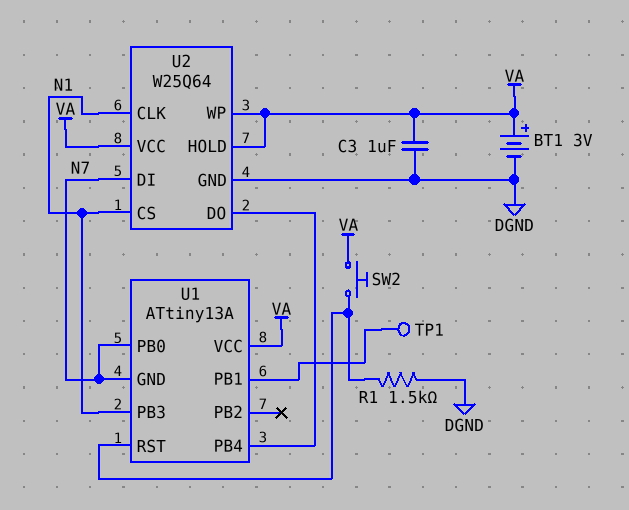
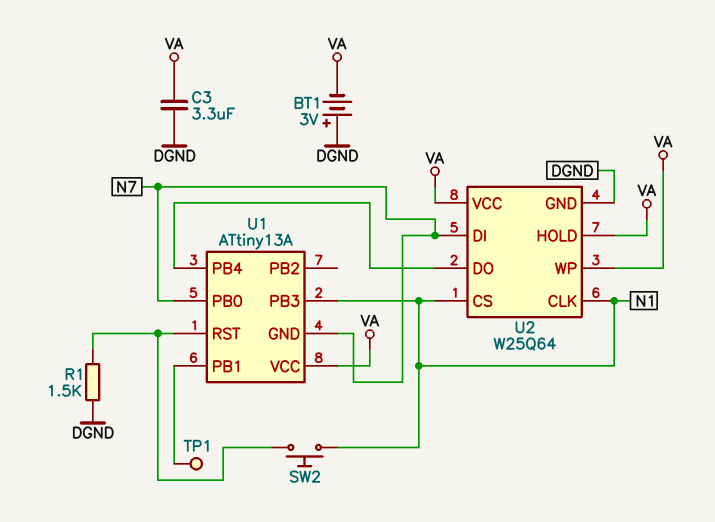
BT1: 3V (plus VA, minus DGND) -> 3V (plus DGND, minus VA)
C3: 1uF (DGND, VA) -> 3.3uF (DGND, VA)
SW2: button (U1/RST, VA) -> button (N1, U1/RST)

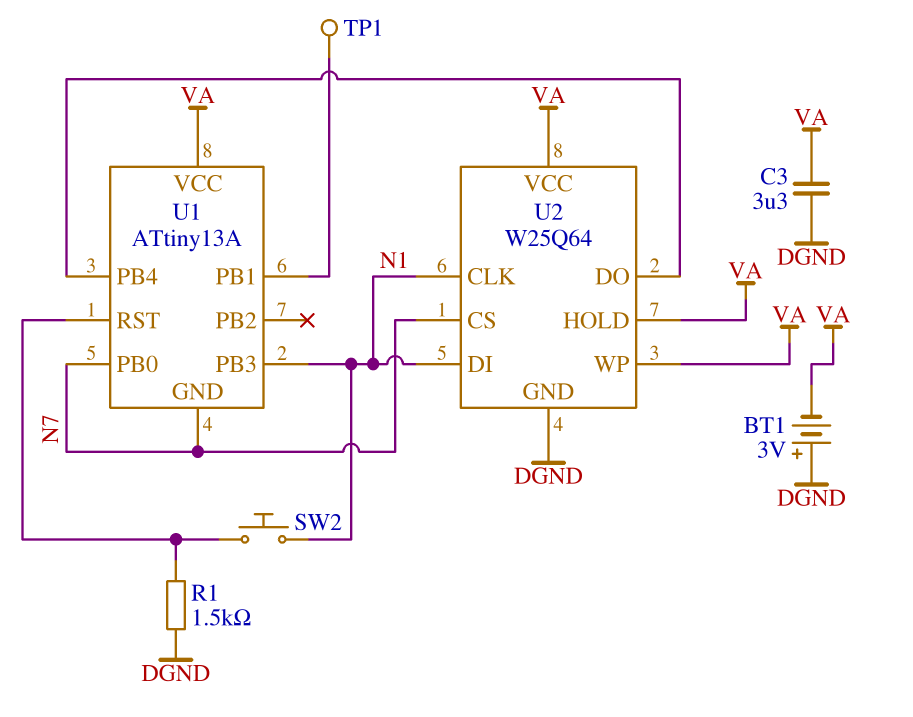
U2 pin CS: N1 -> N7
U2 pin DI: N7 -> N1

